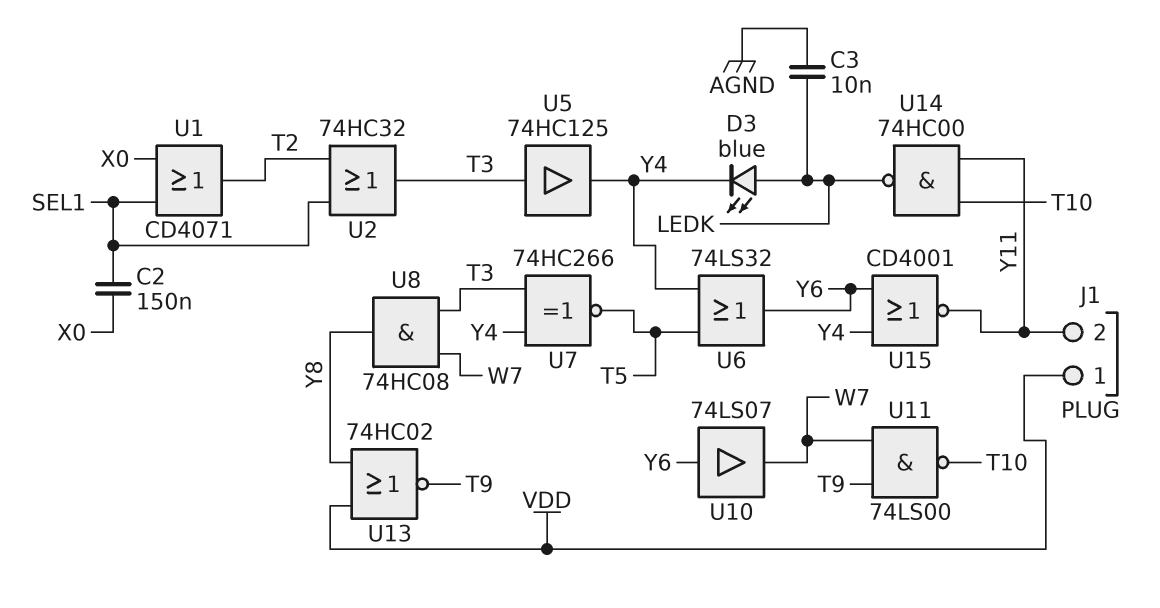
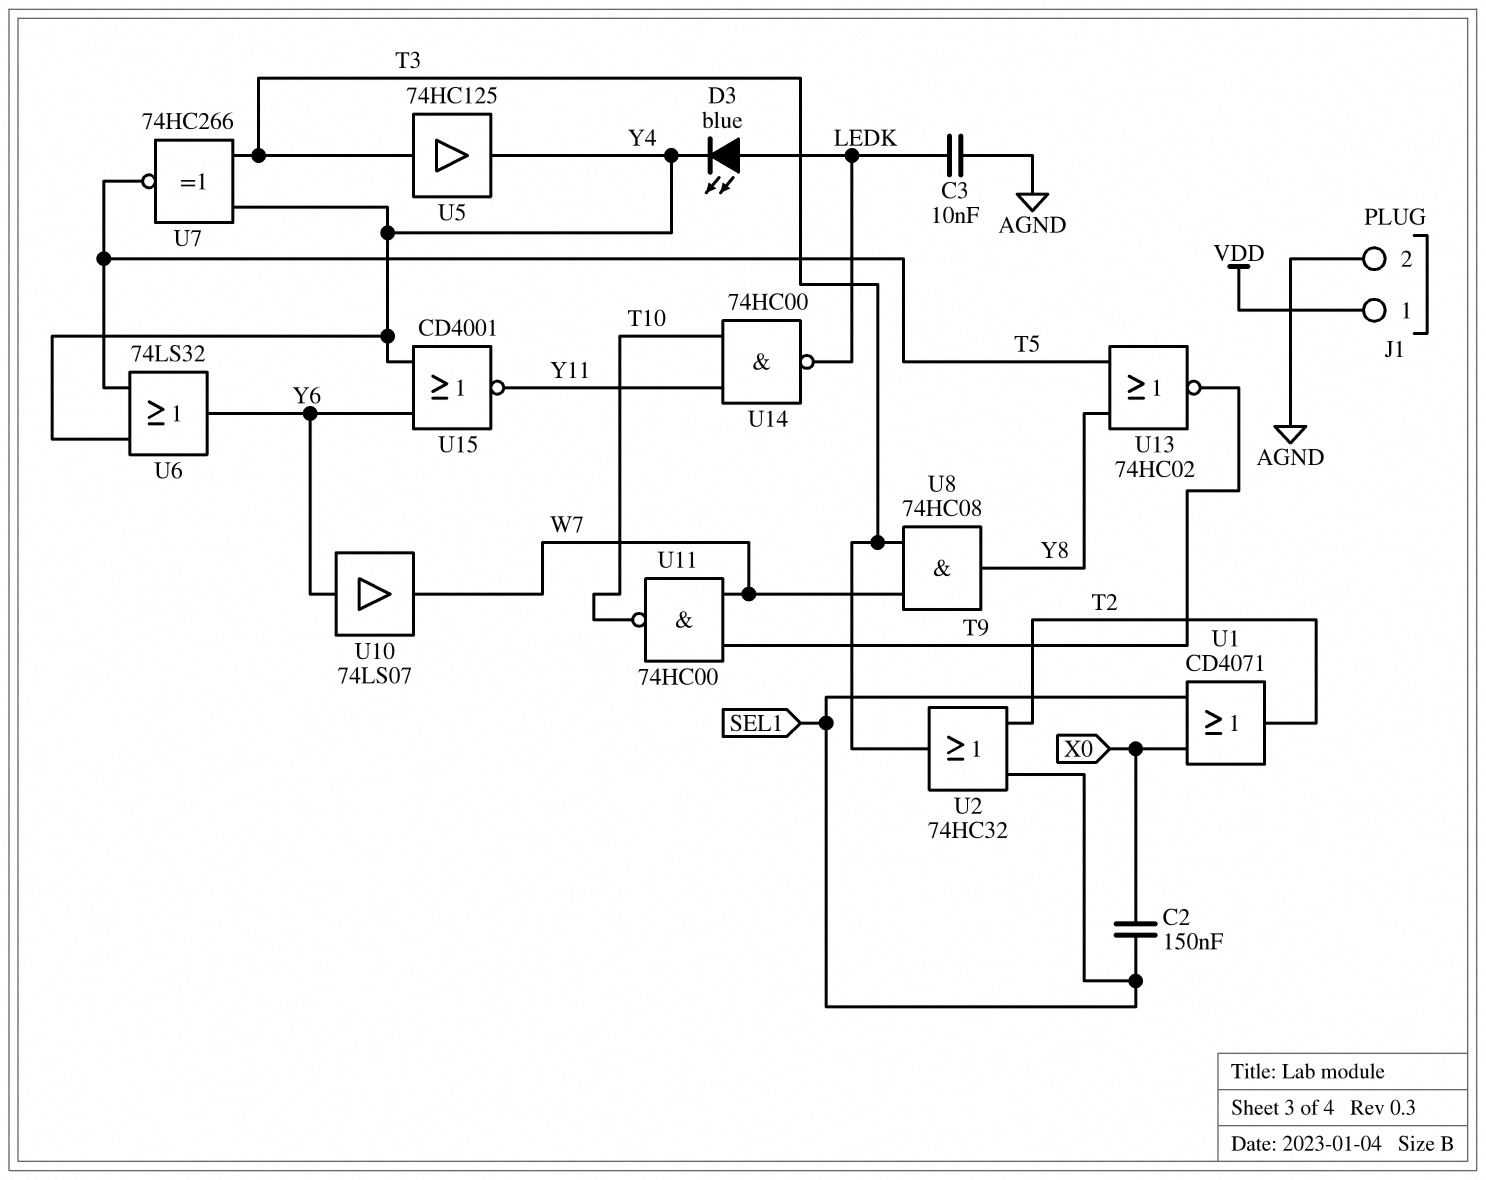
J1 pin 2: Y11 -> AGND
U11: NAND 74LS00 (in T9, in W7, out T10) -> NAND 74HC00 (in T9, in W7, out T10)
U13: NOR 74HC02 (in VDD, in Y8, out T9) -> NOR 74HC02 (in T5, in Y8, out T9)

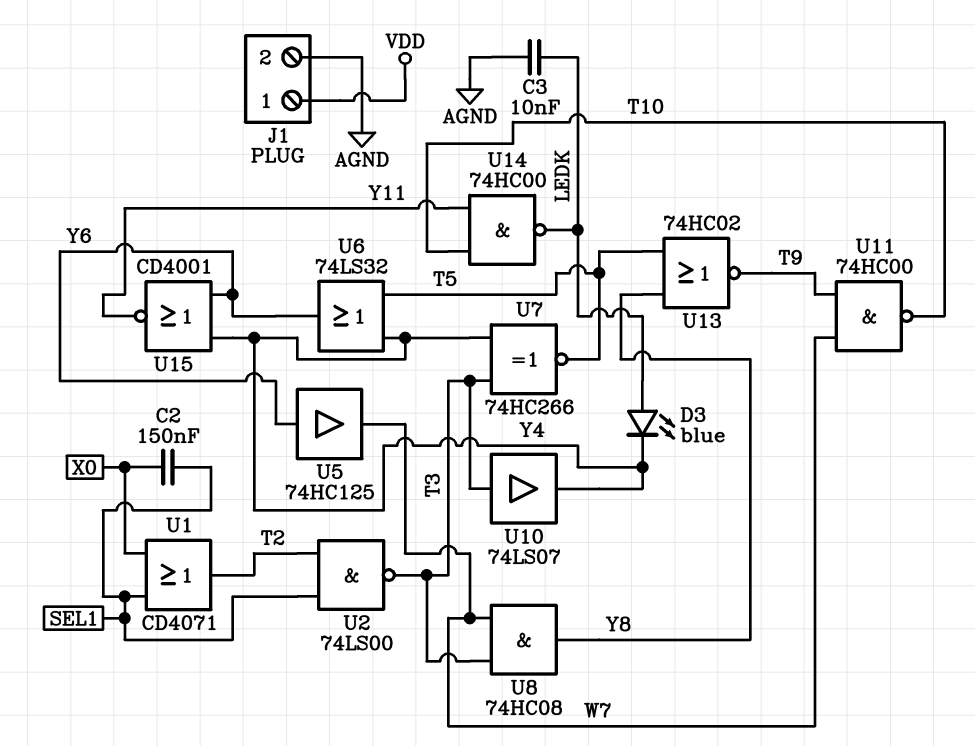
U2: OR 74HC32 (in SEL1, in T2, out T3) -> NAND 74LS00 (in SEL1, in T2, out T3)
U5: buffer 74HC125 (in T3, out Y4) -> buffer 74HC125 (in Y6, out W7)
U10: buffer 74LS07 (in Y6, out W7) -> buffer 74LS07 (in T3, out Y4)

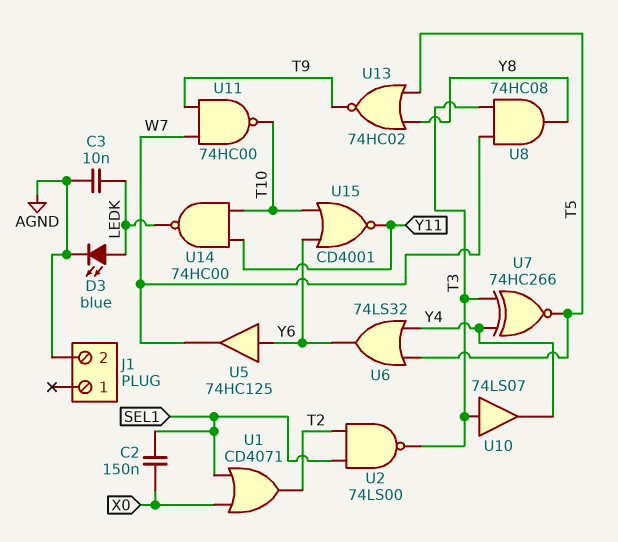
D3: LED blue (A LEDK, K Y4) -> LED blue (A LEDK, K AGND)
J1 pin 1: VDD -> none
U15: NOR CD4001 (in Y4, in Y6, out Y11) -> NOR CD4001 (in T10, in Y6, out Y11)

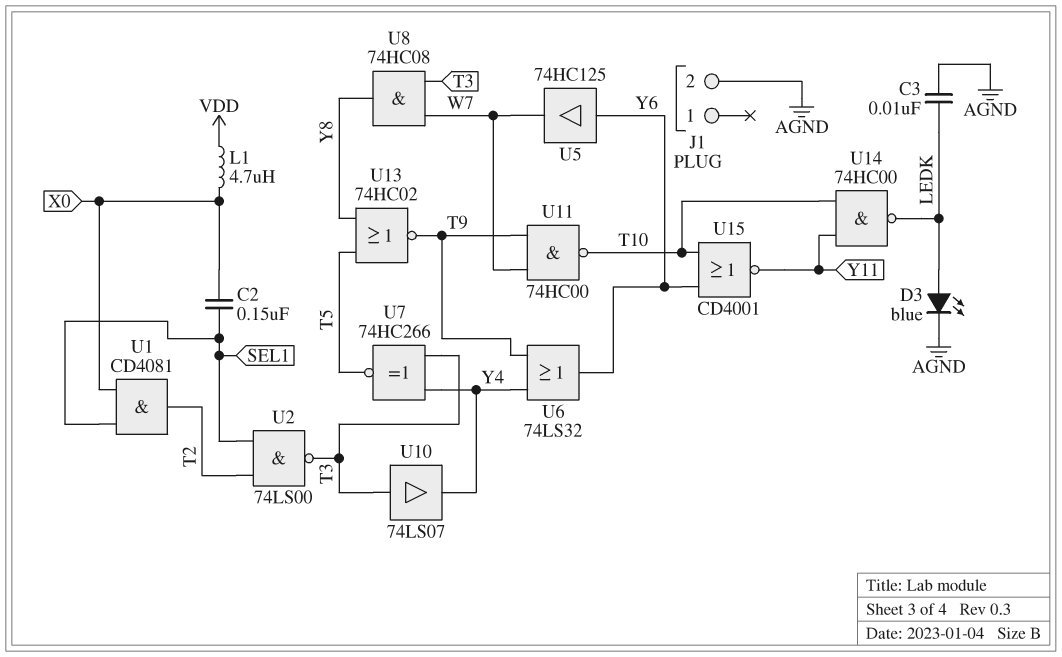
L1: none -> 4.7uH (VDD, X0)
U1: OR CD4071 (in SEL1, in X0, out T2) -> AND CD4081 (in SEL1, in X0, out T2)
U6: OR 74LS32 (in T5, in Y4, out Y6) -> OR 74LS32 (in T9, in Y4, out Y6)

